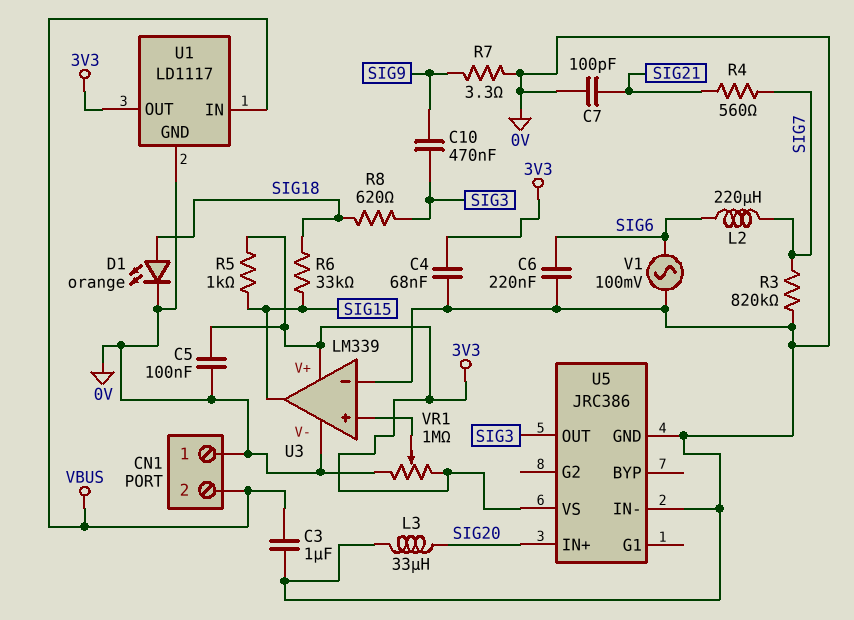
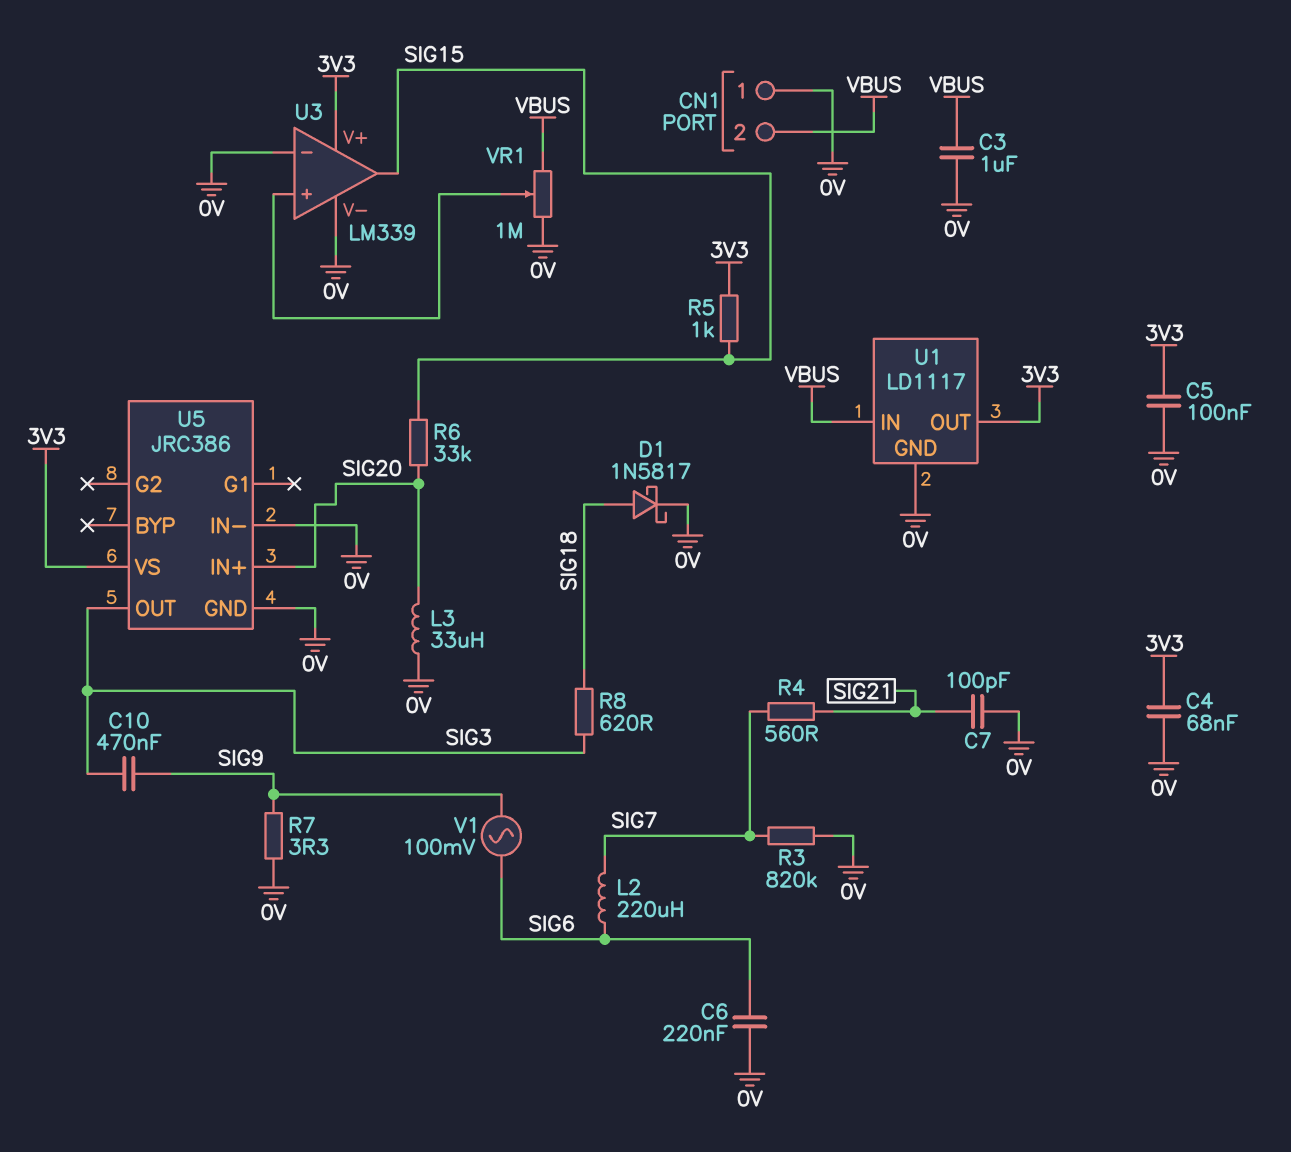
D1: LED orange (A SIG18, K 0V) -> schottky 1N5817 (A SIG18, K 0V)
R6: 33k (SIG15, SIG18) -> 33k (SIG15, SIG20)
V1: AC 100mV (0V, SIG6) -> AC 100mV (SIG6, SIG9)
VR1: 1M (0V, 3V3, wiper U3/in+) -> 1M (0V, VBUS, wiper U3/in+)

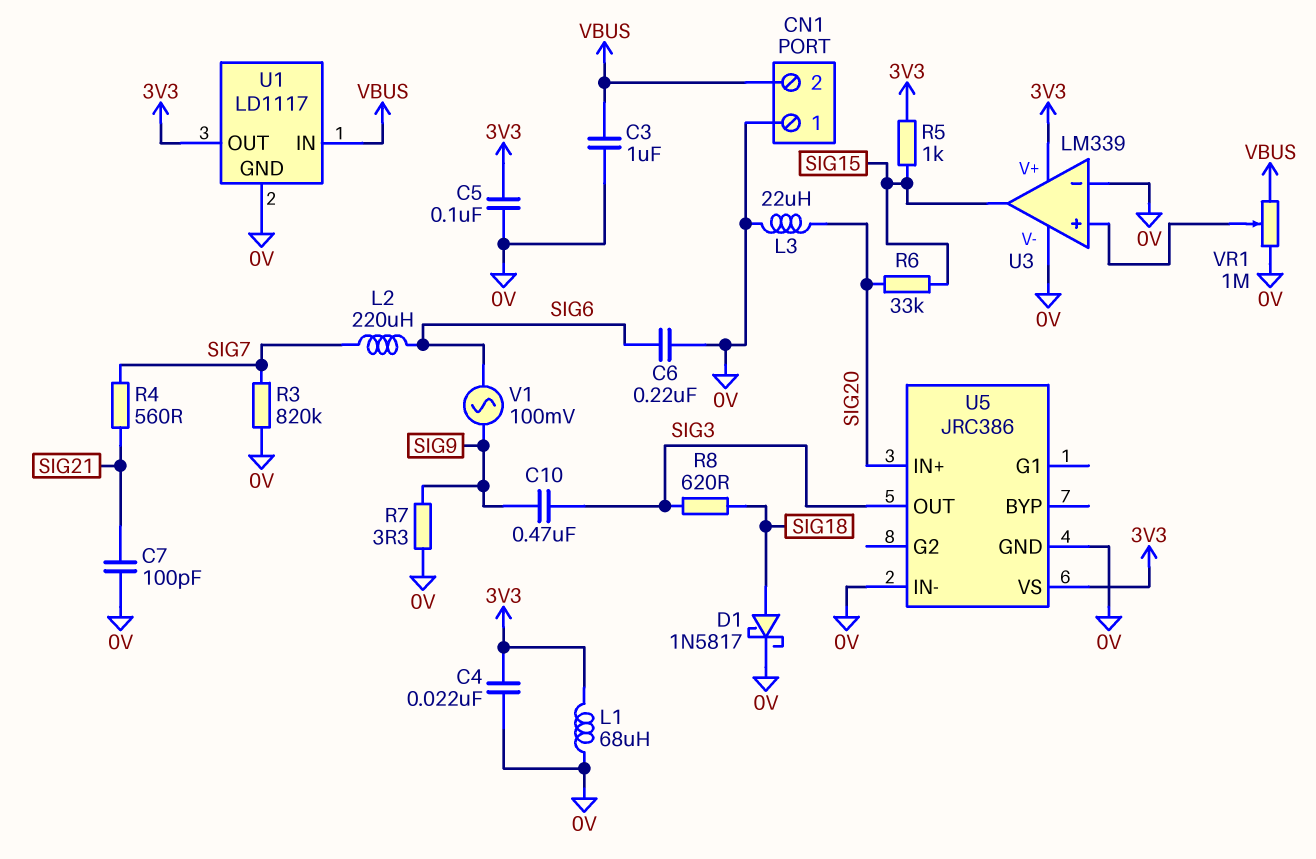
C4: 68nF (0V, 3V3) -> 22nF (0V, 3V3)
L1: none -> 68uH (0V, 3V3)
L3: 33uH (0V, SIG20) -> 22uH (0V, SIG20)

